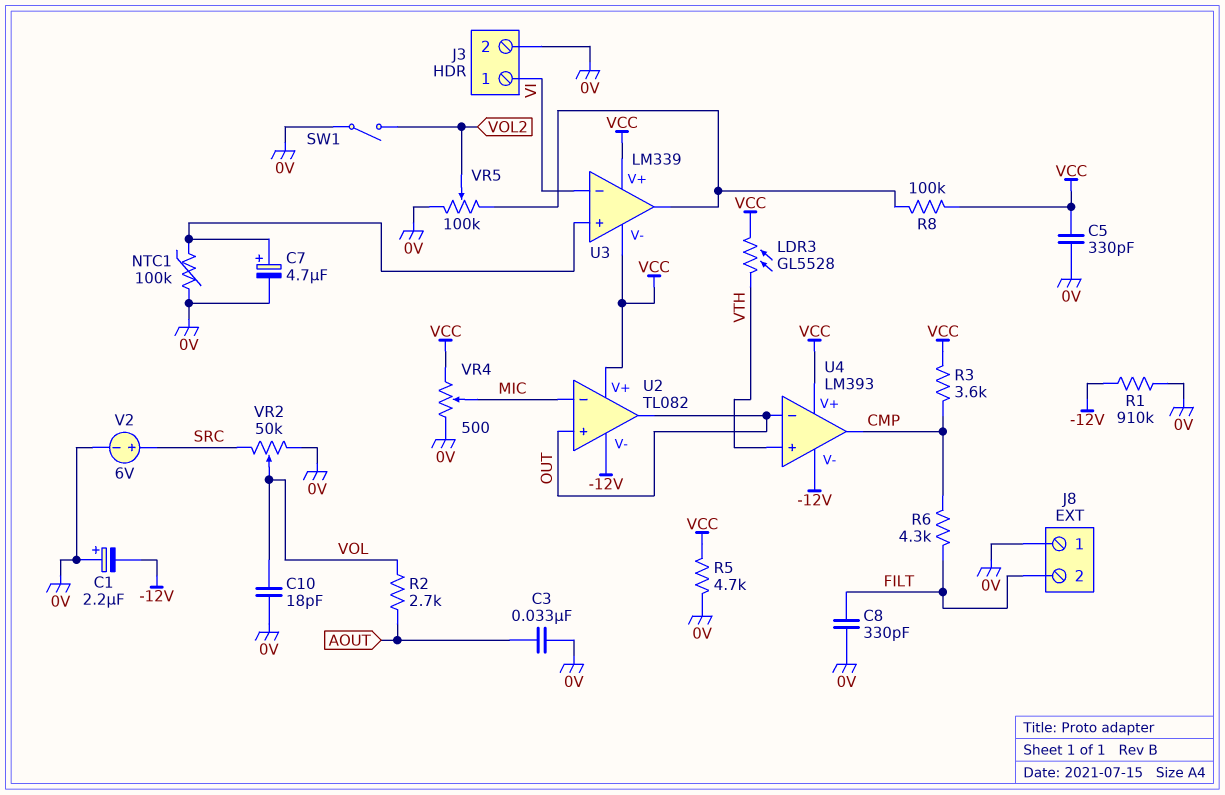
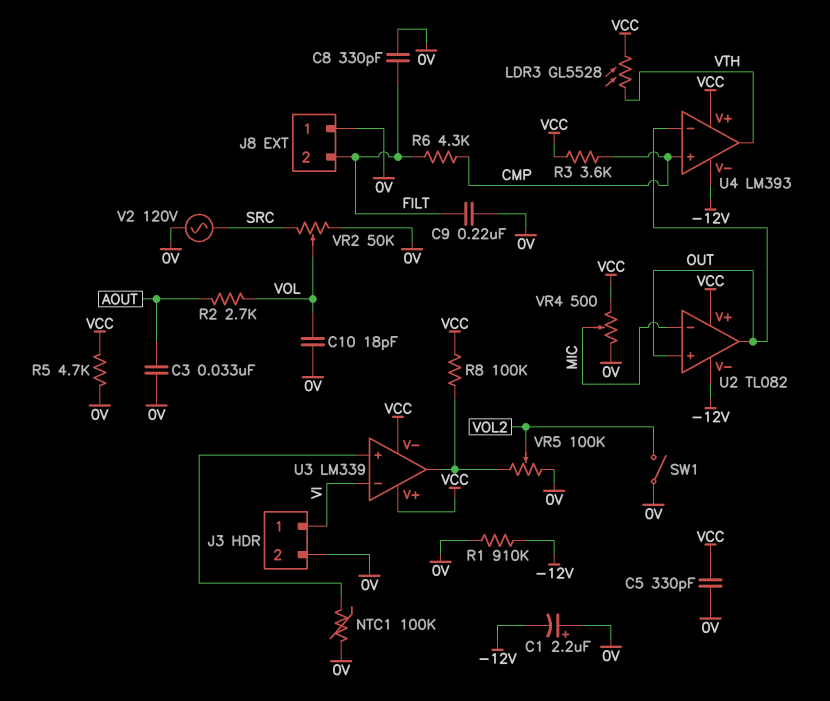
C7: 4.7uF (plus U3/in+, minus 0V) -> none
C9: none -> 220nF (0V, FILT)
U4 pin in+: VTH -> CMP
U4 pin out: CMP -> VTH
V2: 6V (plus SRC, minus 0V) -> AC 120V (0V, SRC)

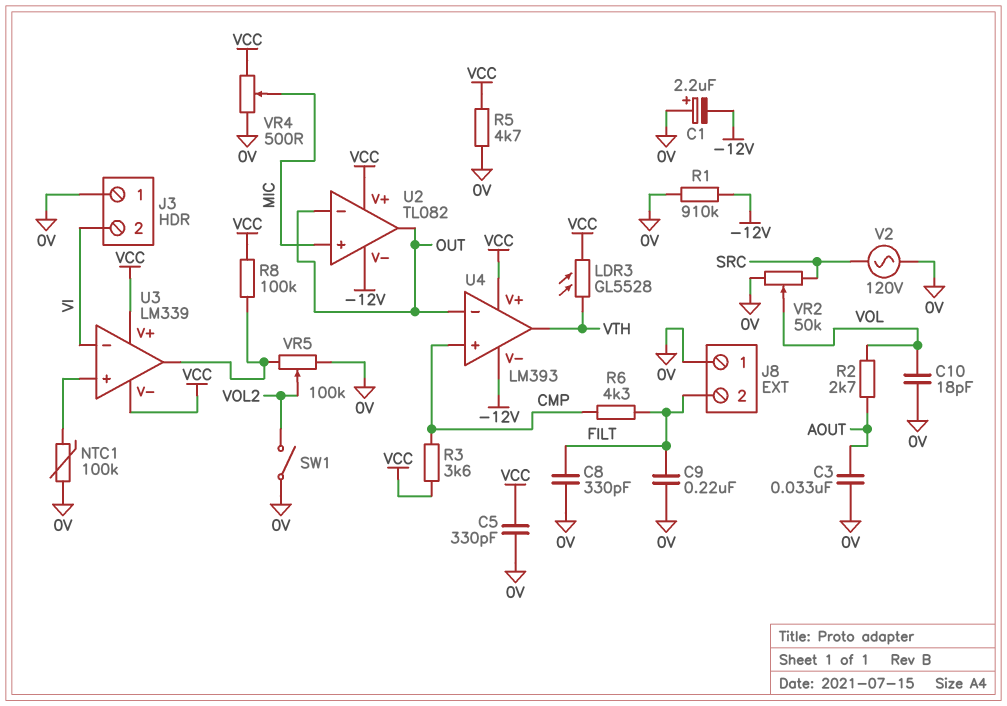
J3 pin 1: VI -> 0V
J3 pin 2: 0V -> VI
U2 pin in+: OUT -> MIC
U2 pin in-: MIC -> OUT

